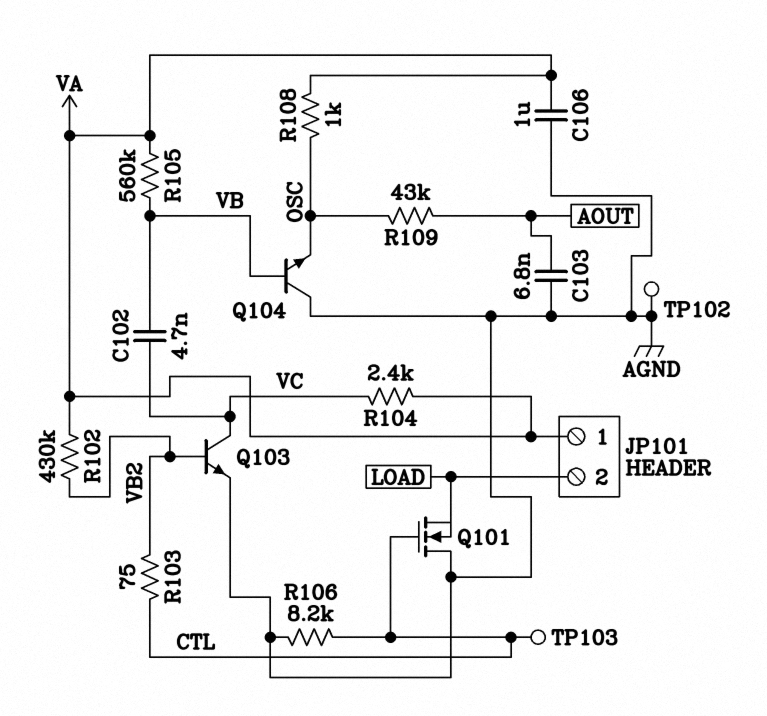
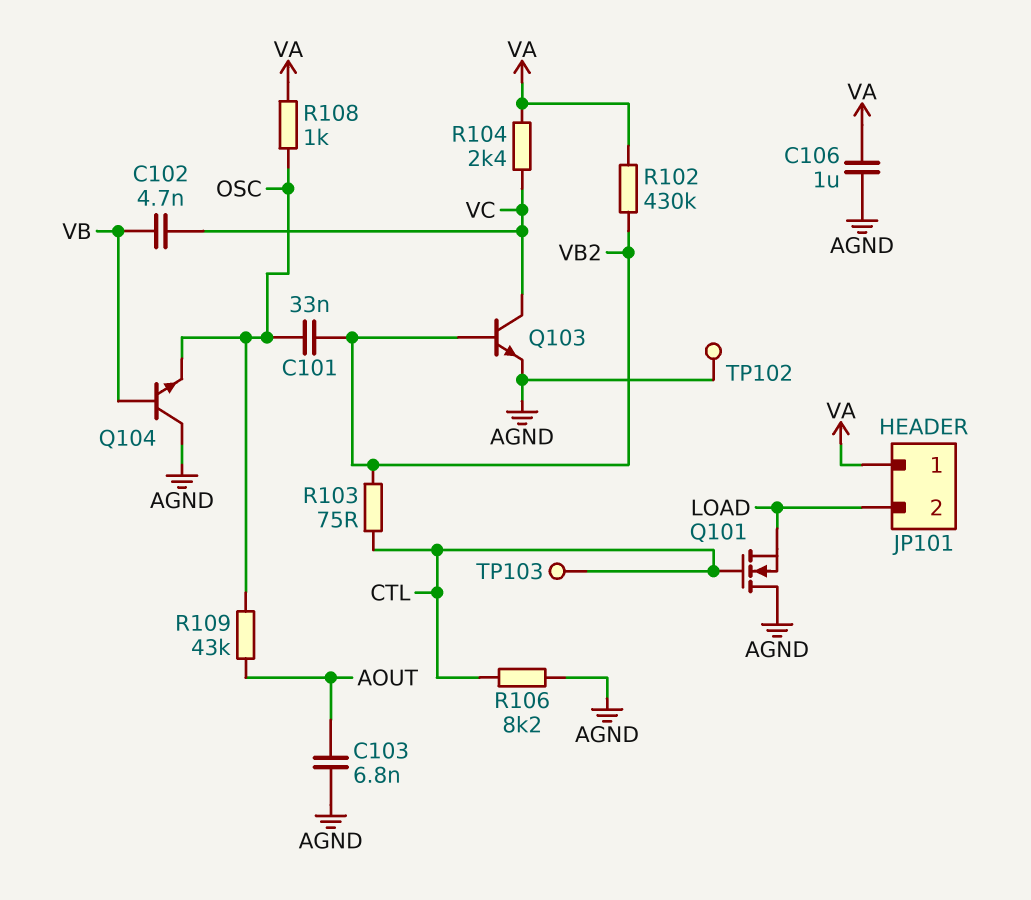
C101: none -> 33nF (OSC, VB2)
R105: 560k (VA, VB) -> none

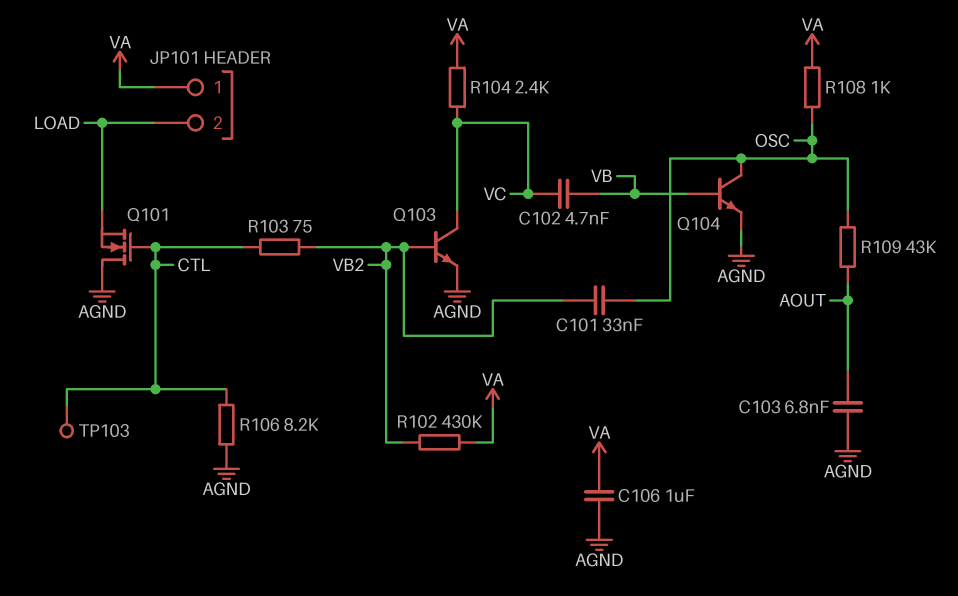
Q104: NPN (B VB, C AGND, E OSC) -> NPN (B VB, C OSC, E AGND)
TP102: test point (AGND) -> none

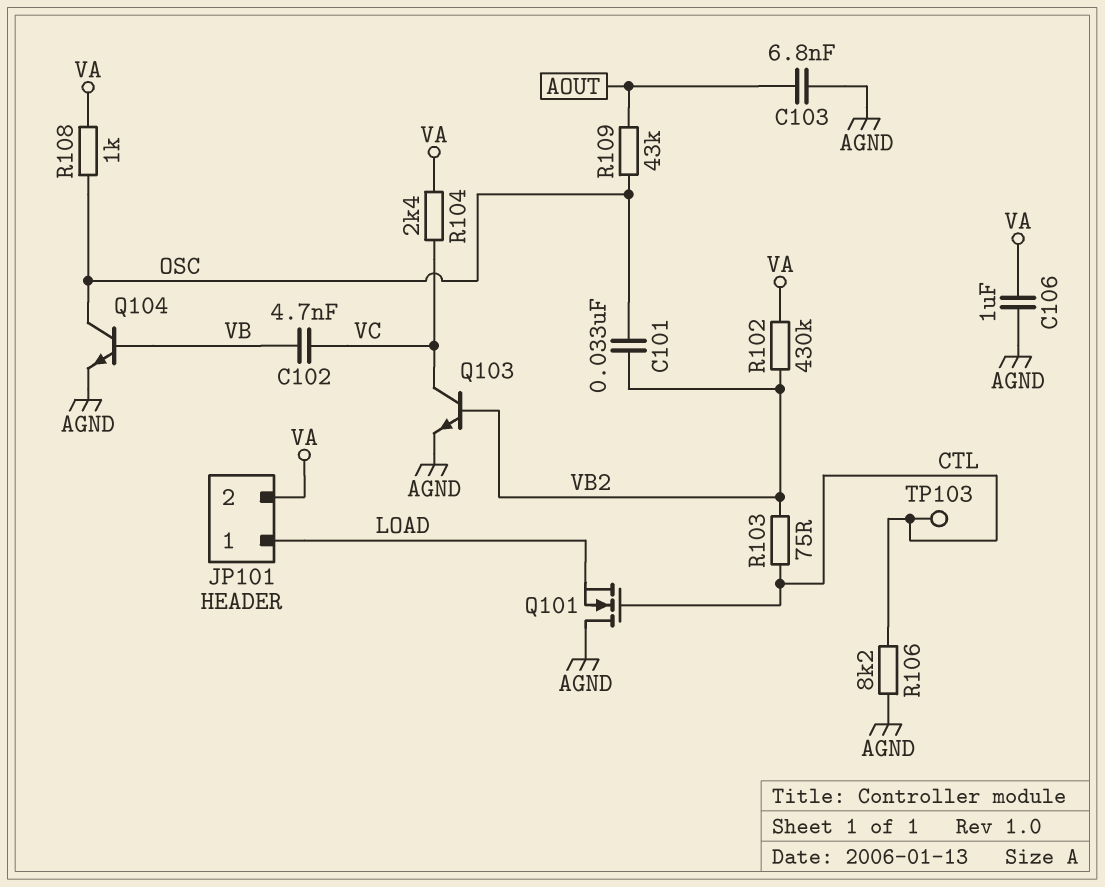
JP101 pin 1: VA -> LOAD
JP101 pin 2: LOAD -> VA

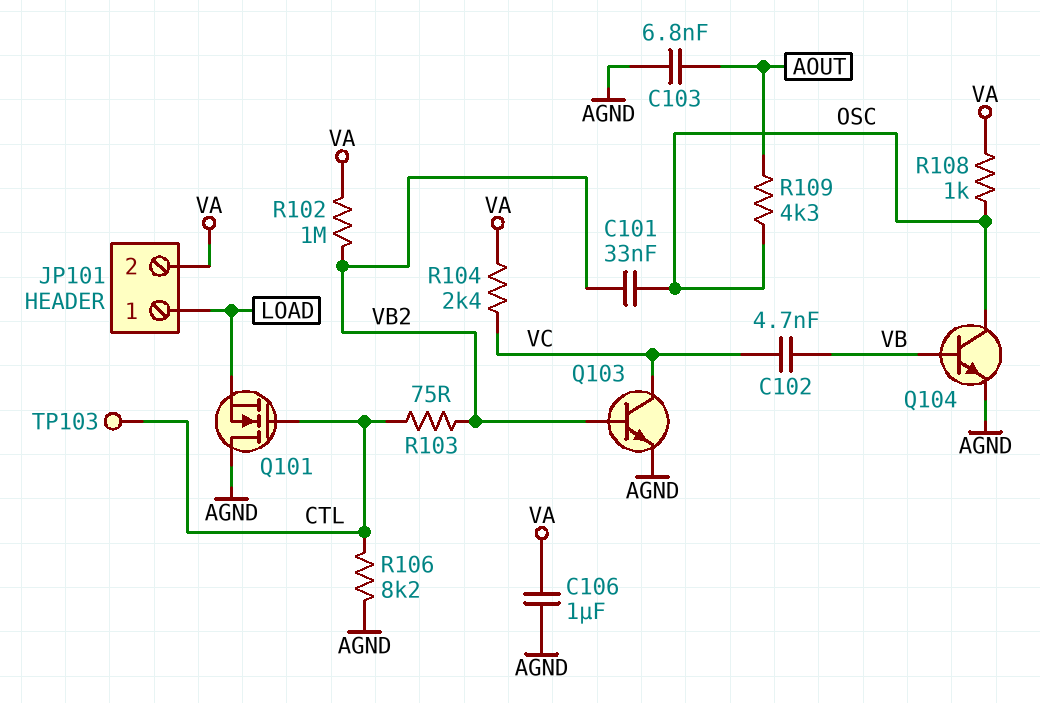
R102: 430k (VA, VB2) -> 1M (VA, VB2)
R109: 43k (AOUT, OSC) -> 4.3k (AOUT, OSC)

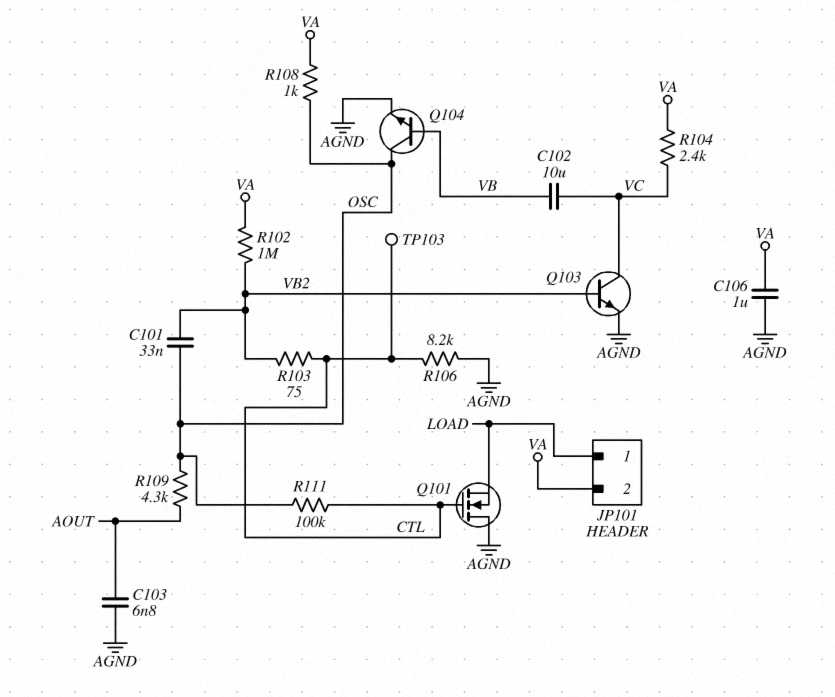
C102: 4.7nF (VB, VC) -> 10uF (VB, VC)
R111: none -> 100k (CTL, OSC)

